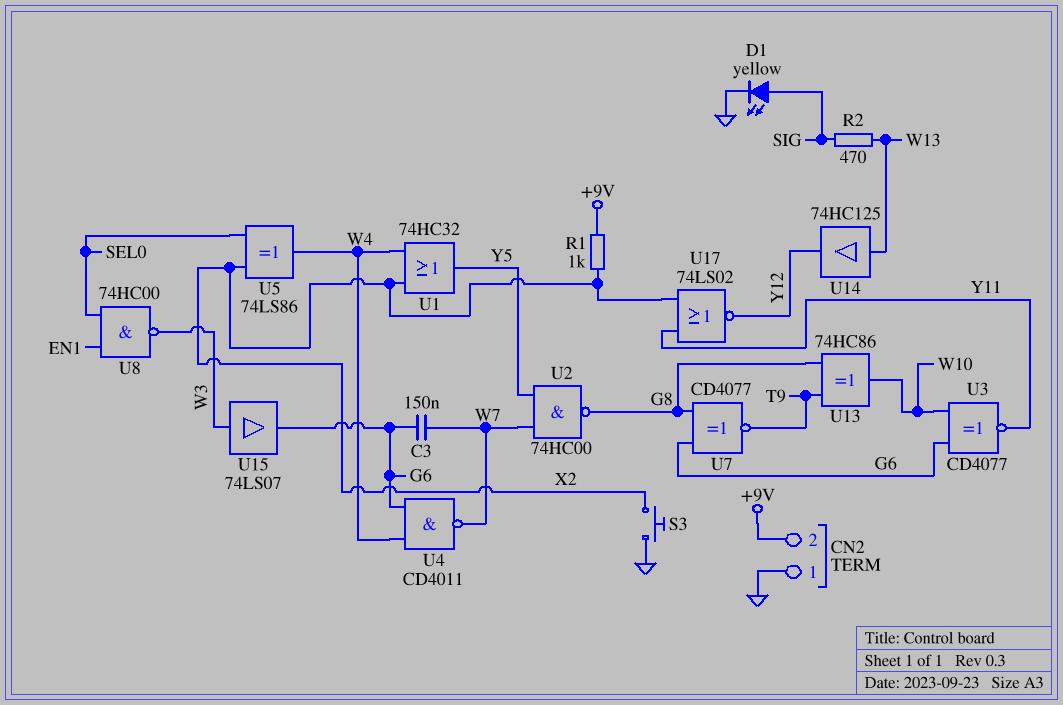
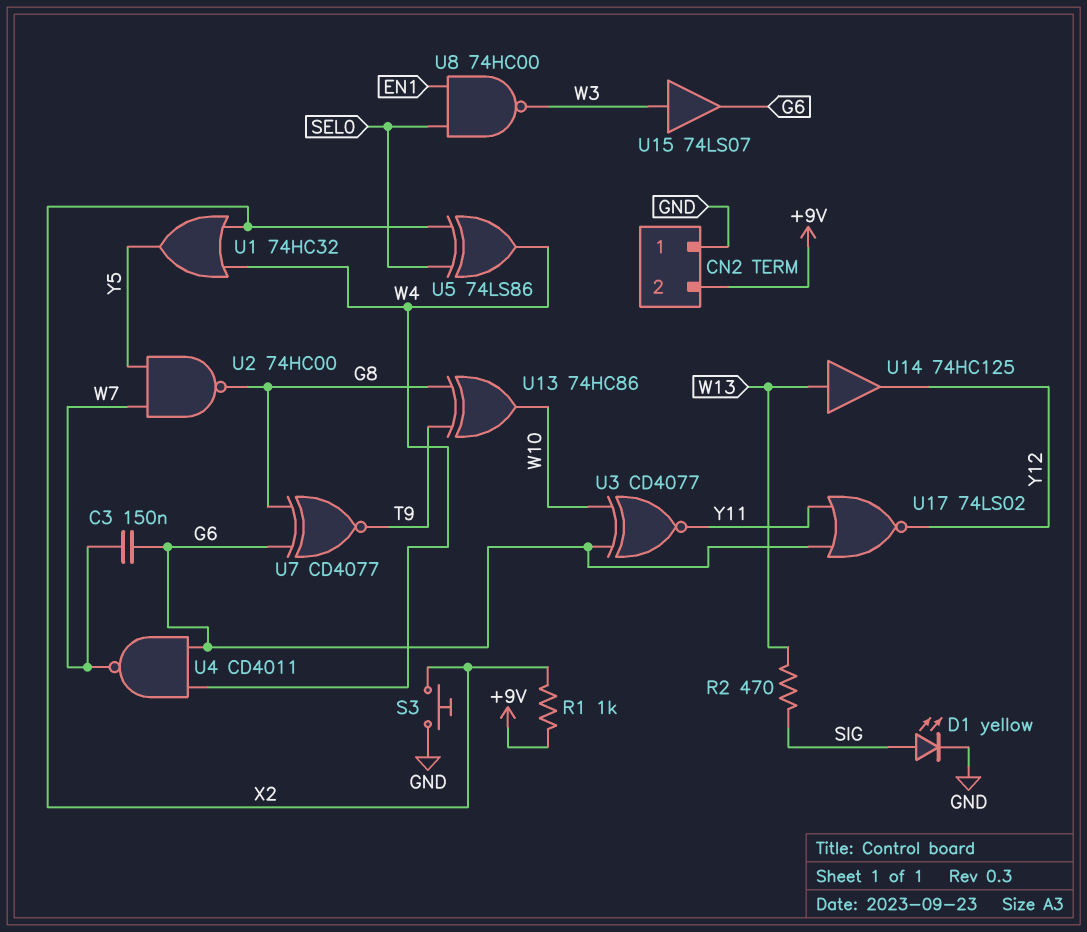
U17: NOR 74LS02 (in X2, in Y11, out Y12) -> NOR 74LS02 (in G6, in Y11, out Y12)

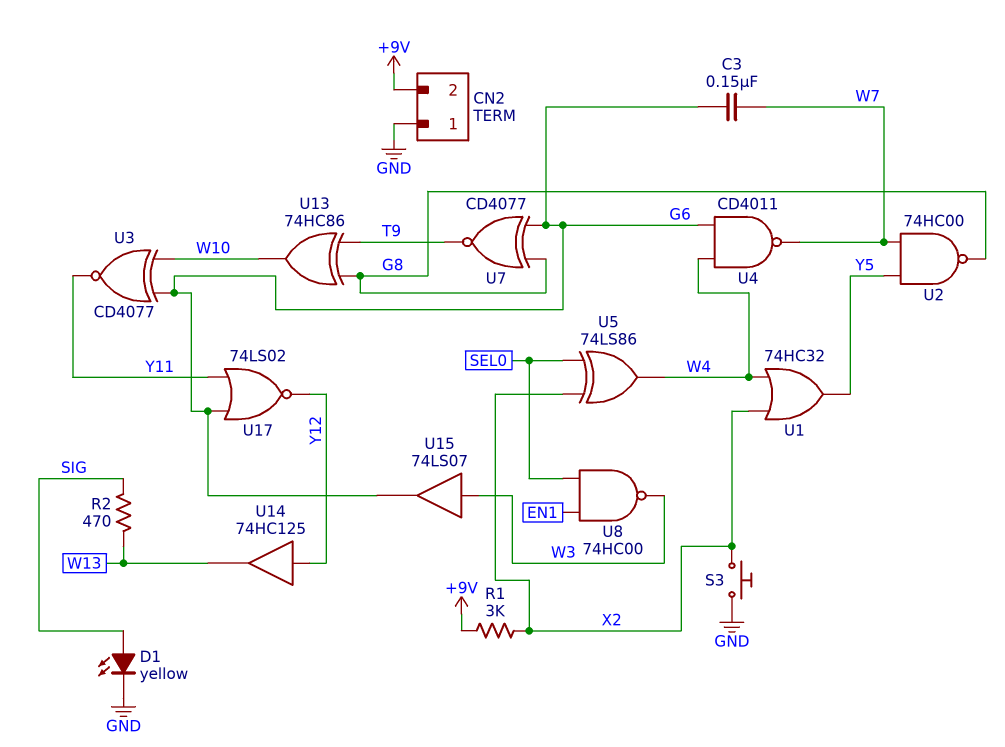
R1: 1k (+9V, X2) -> 3k (+9V, X2)
U14: buffer 74HC125 (in W13, out Y12) -> buffer 74HC125 (in Y12, out W13)

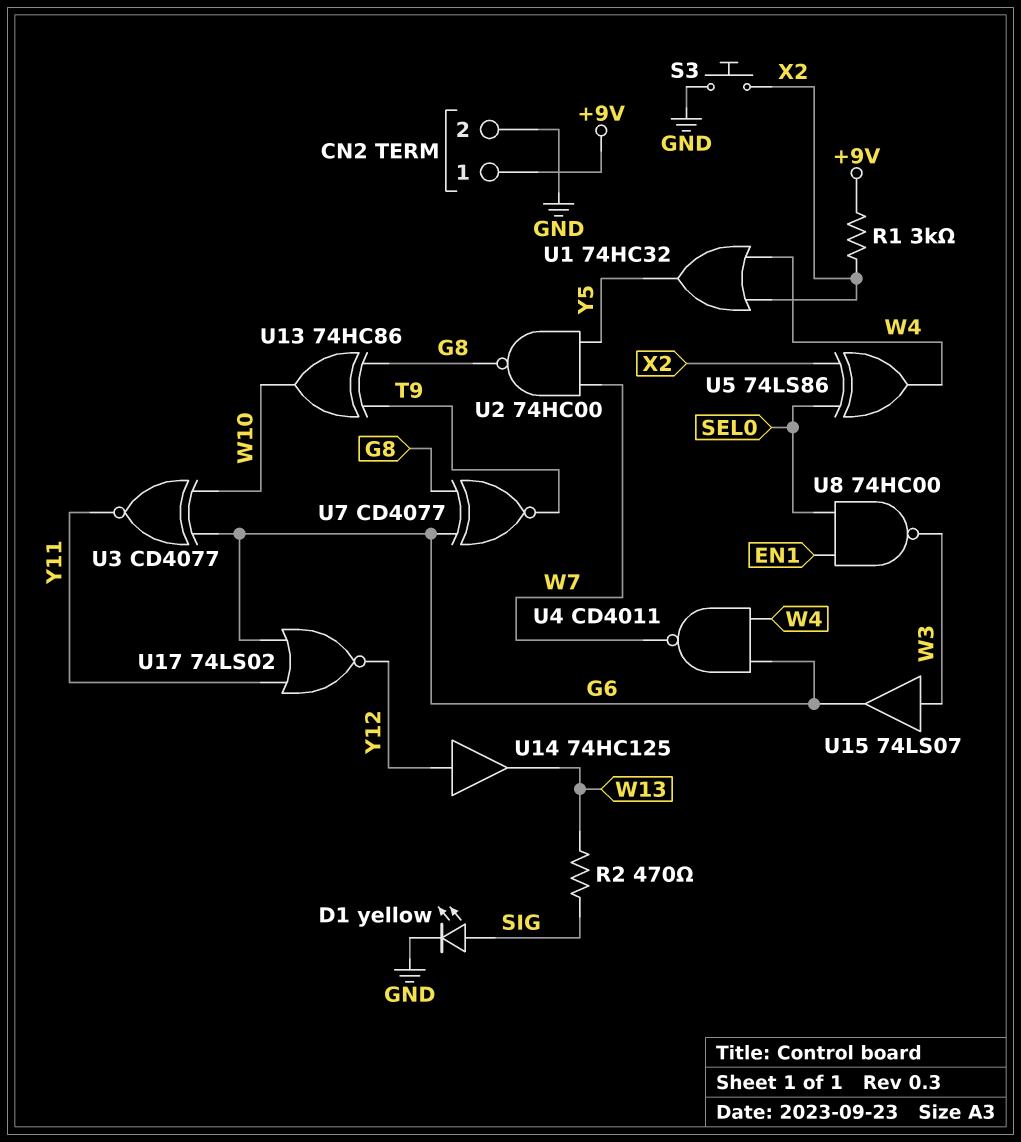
C3: 150nF (G6, W7) -> none
CN2 pin 1: GND -> +9V
CN2 pin 2: +9V -> GND

